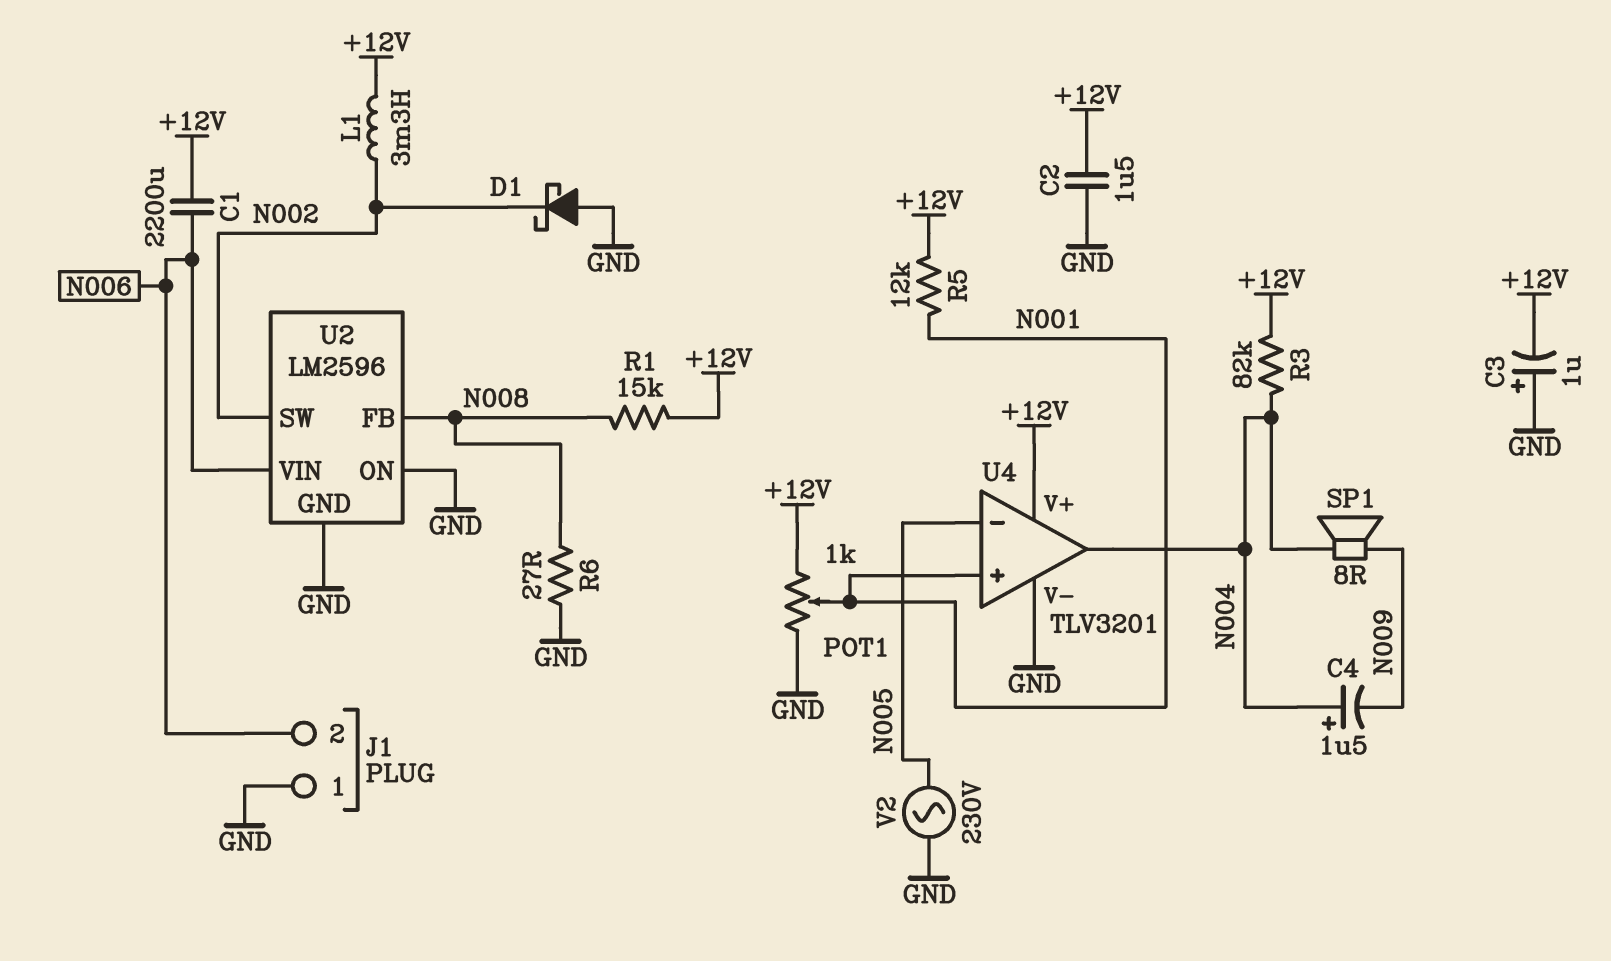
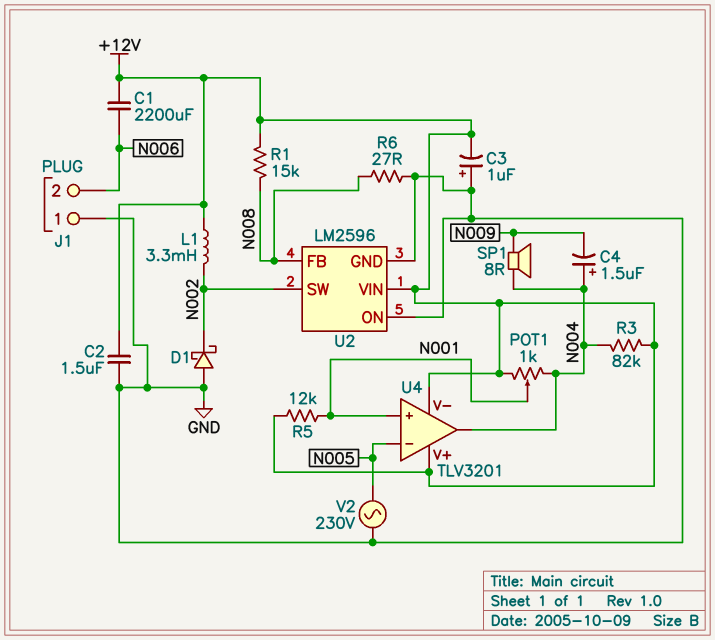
POT1: 1k (+12V, GND, wiper N001) -> 1k (+12V, N004, wiper N001)
U2 pin VIN: N006 -> +12V
U4 pin V-: GND -> +12V

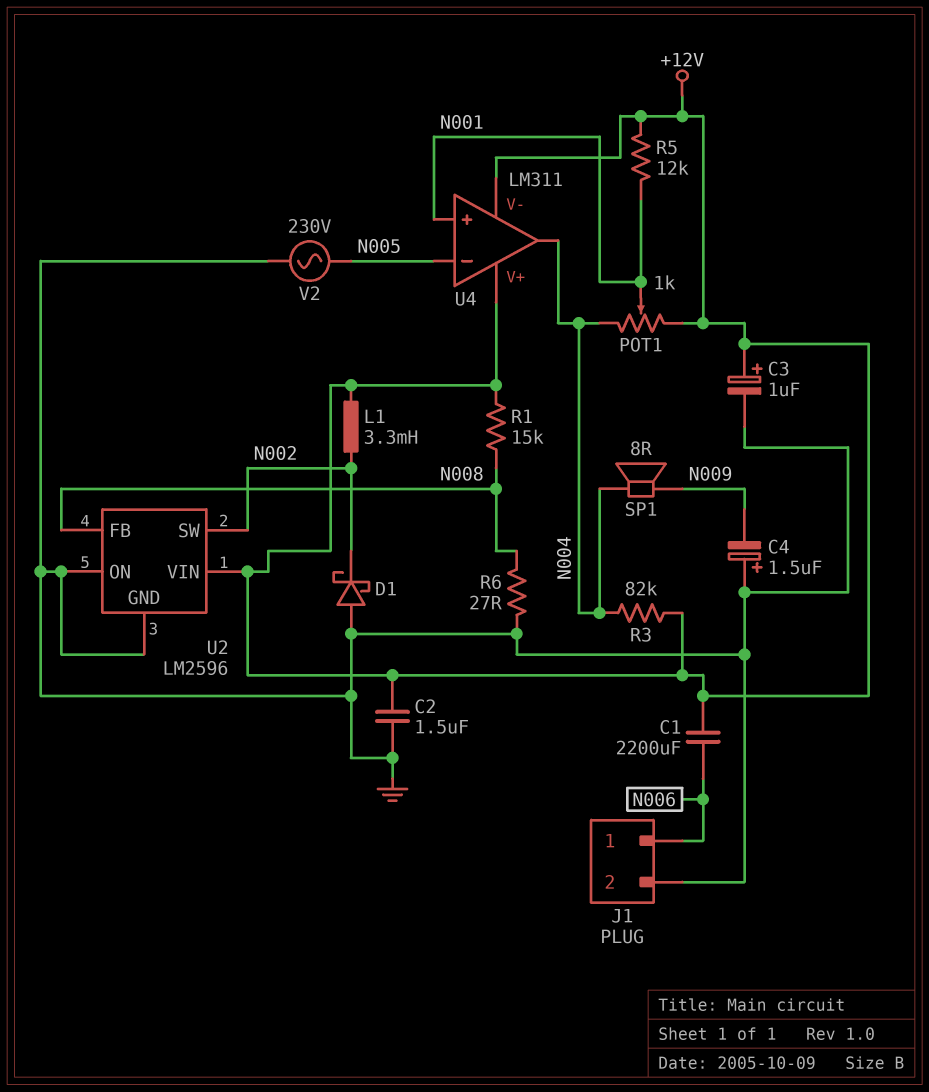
C3: 1uF (plus GND, minus +12V) -> 1uF (plus +12V, minus GND)
C4: 1.5uF (plus N004, minus N009) -> 1.5uF (plus GND, minus N009)
J1 pin 1: GND -> N006
J1 pin 2: N006 -> GND
U4: TLV3201 -> LM311

